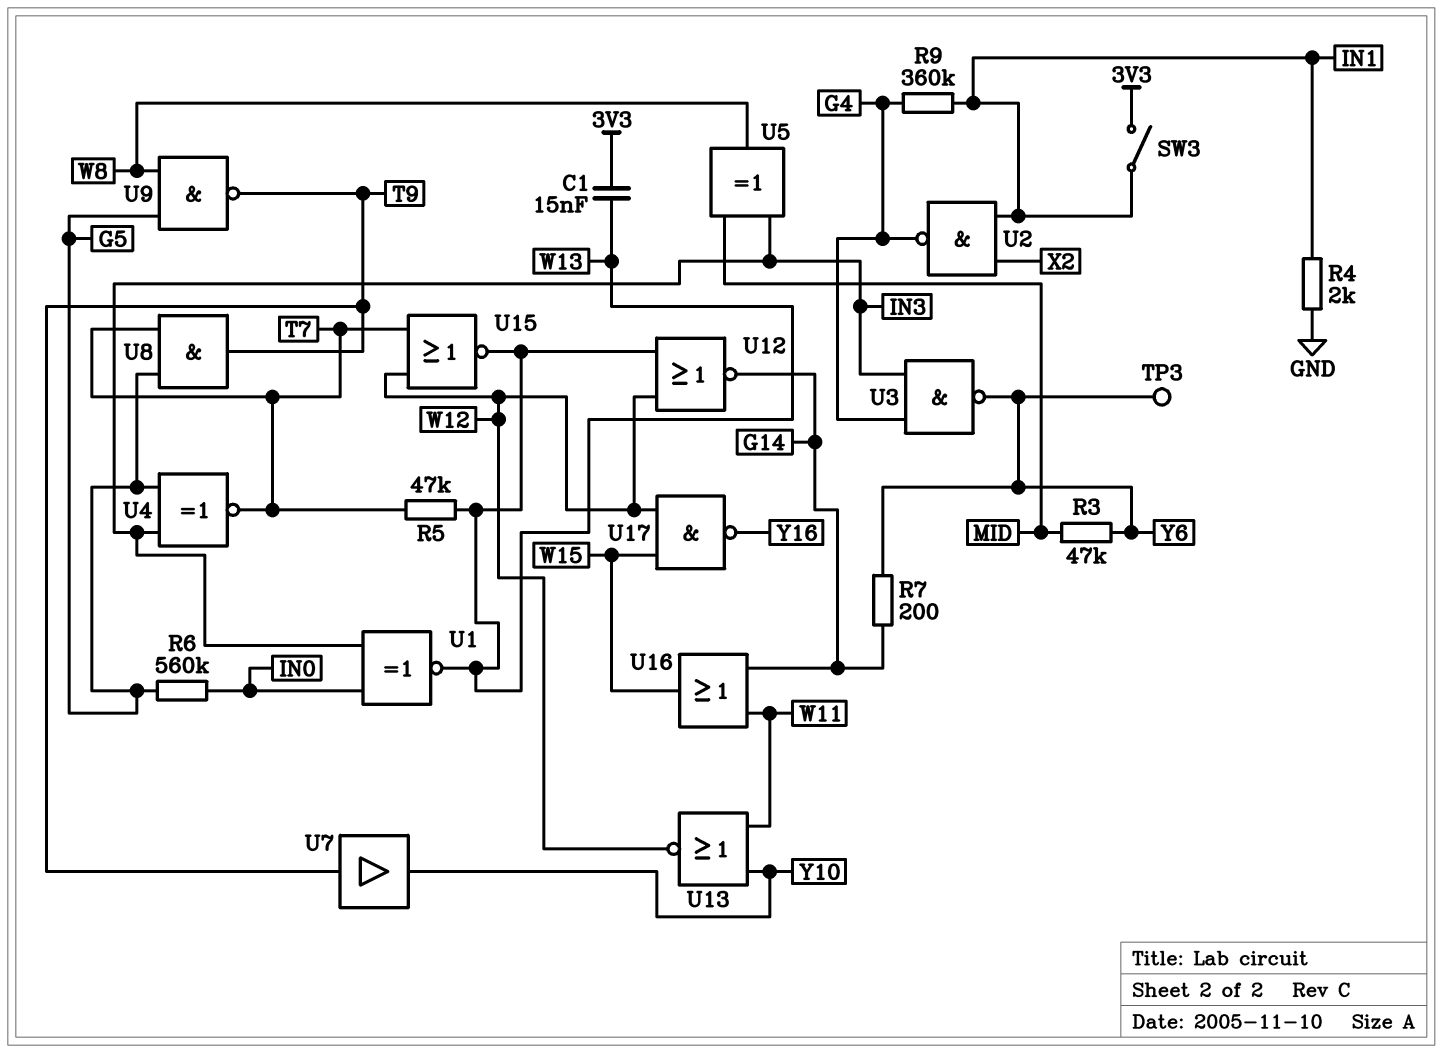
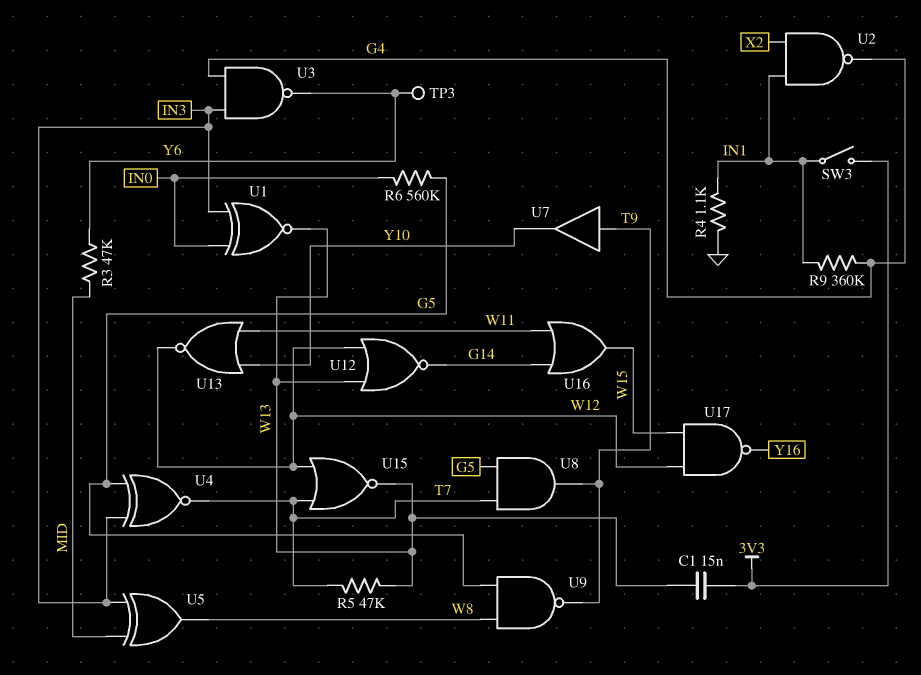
R4: 2k (GND, IN1) -> 1.1k (GND, IN1)
R7: 200 (G14, Y6) -> none

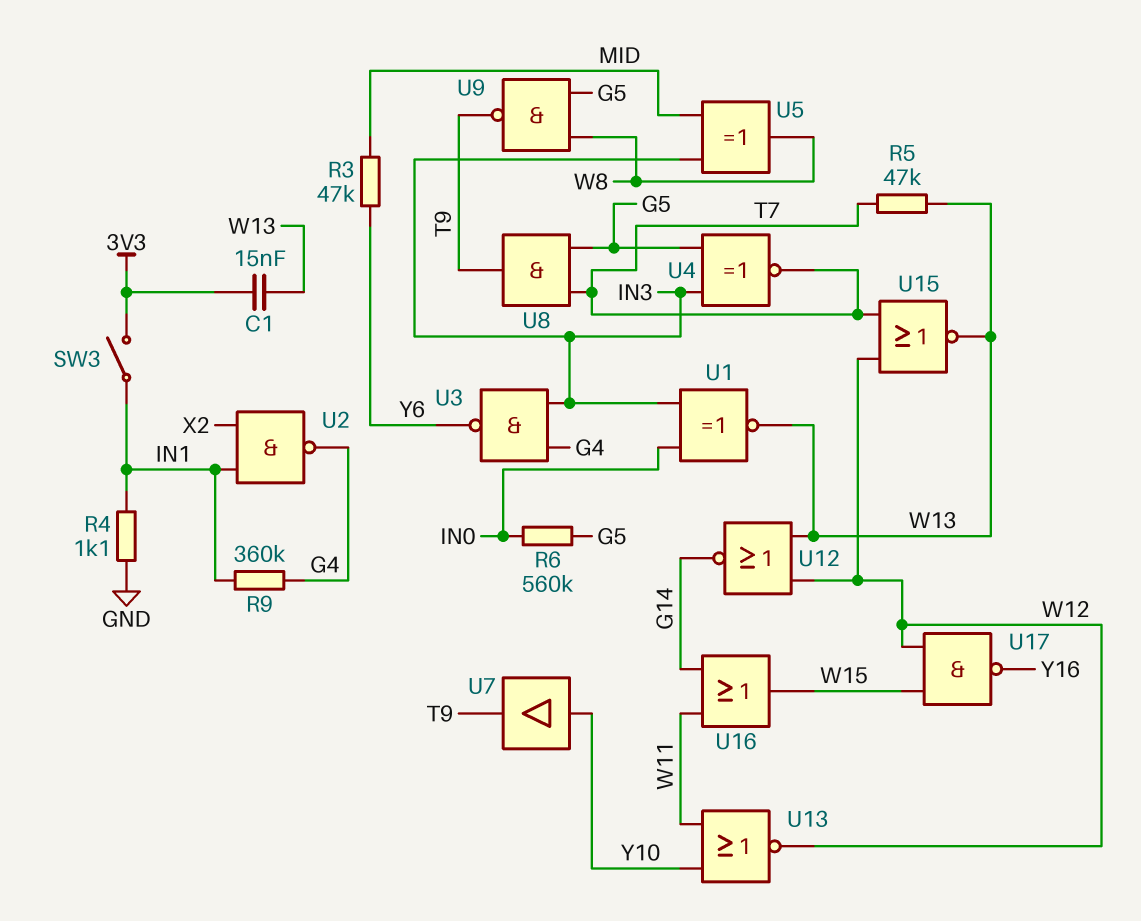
TP3: test point (Y6) -> none
U7: buffer (in T9, out Y10) -> buffer (in Y10, out T9)

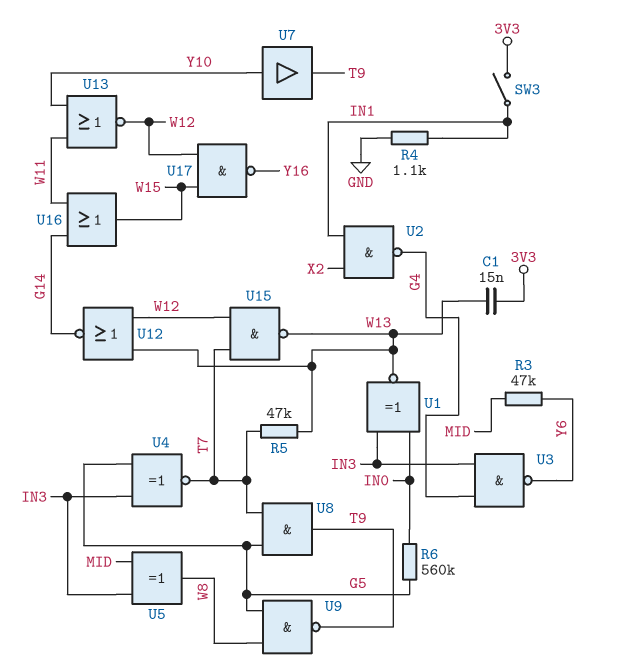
R9: 360k (G4, IN1) -> none
U15: NOR (in T7, in W12, out W13) -> NAND (in T7, in W12, out W13)

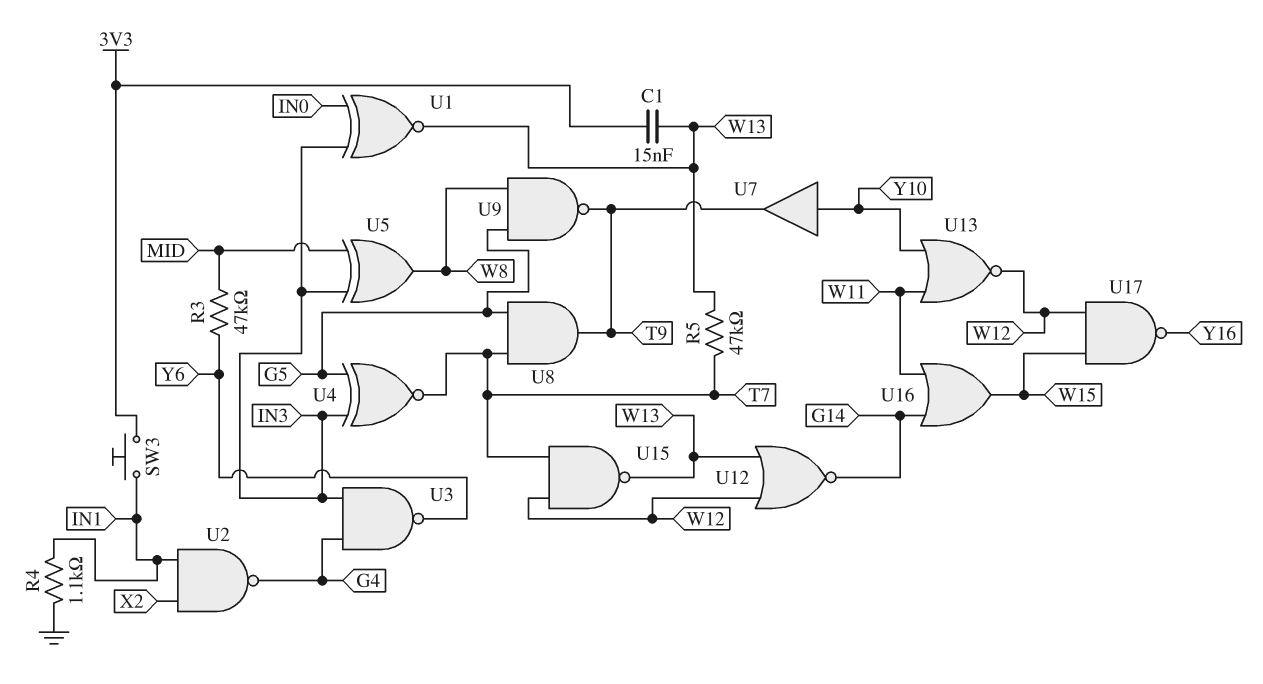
R6: 560k (G5, IN0) -> none
SW3: switch (3V3, IN1) -> button (3V3, IN1)

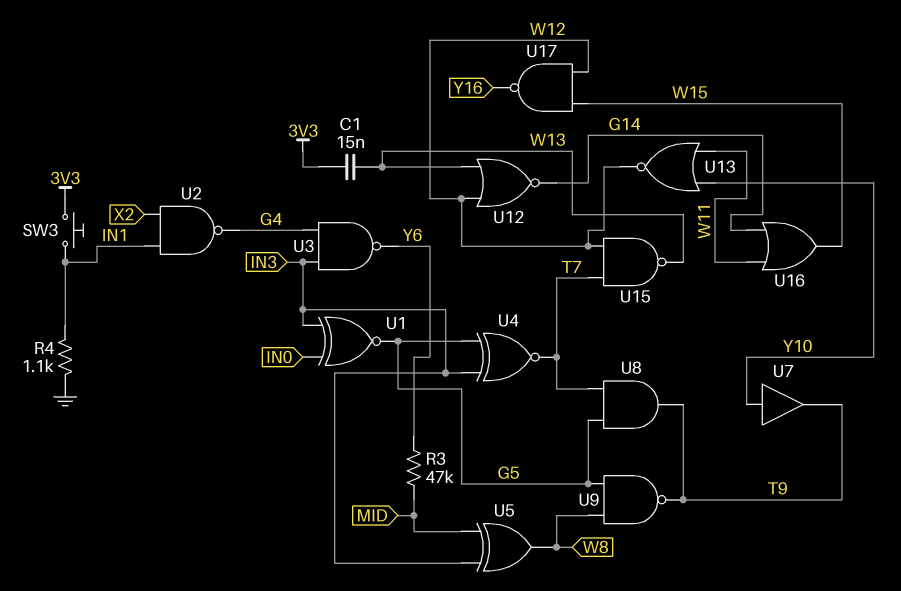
R5: 47k (T7, W13) -> none
U1: XNOR (in IN0, in IN3, out W13) -> XNOR (in IN0, in IN3, out G5)

